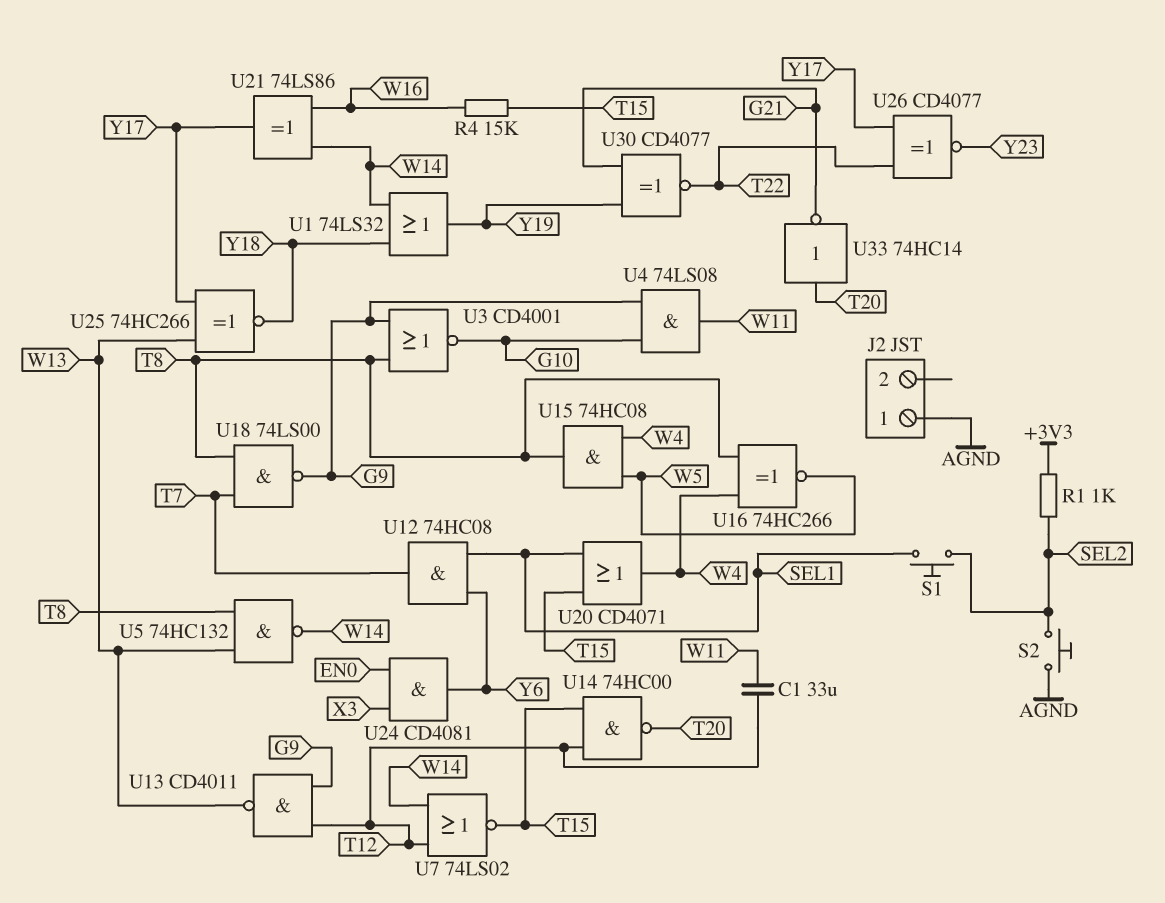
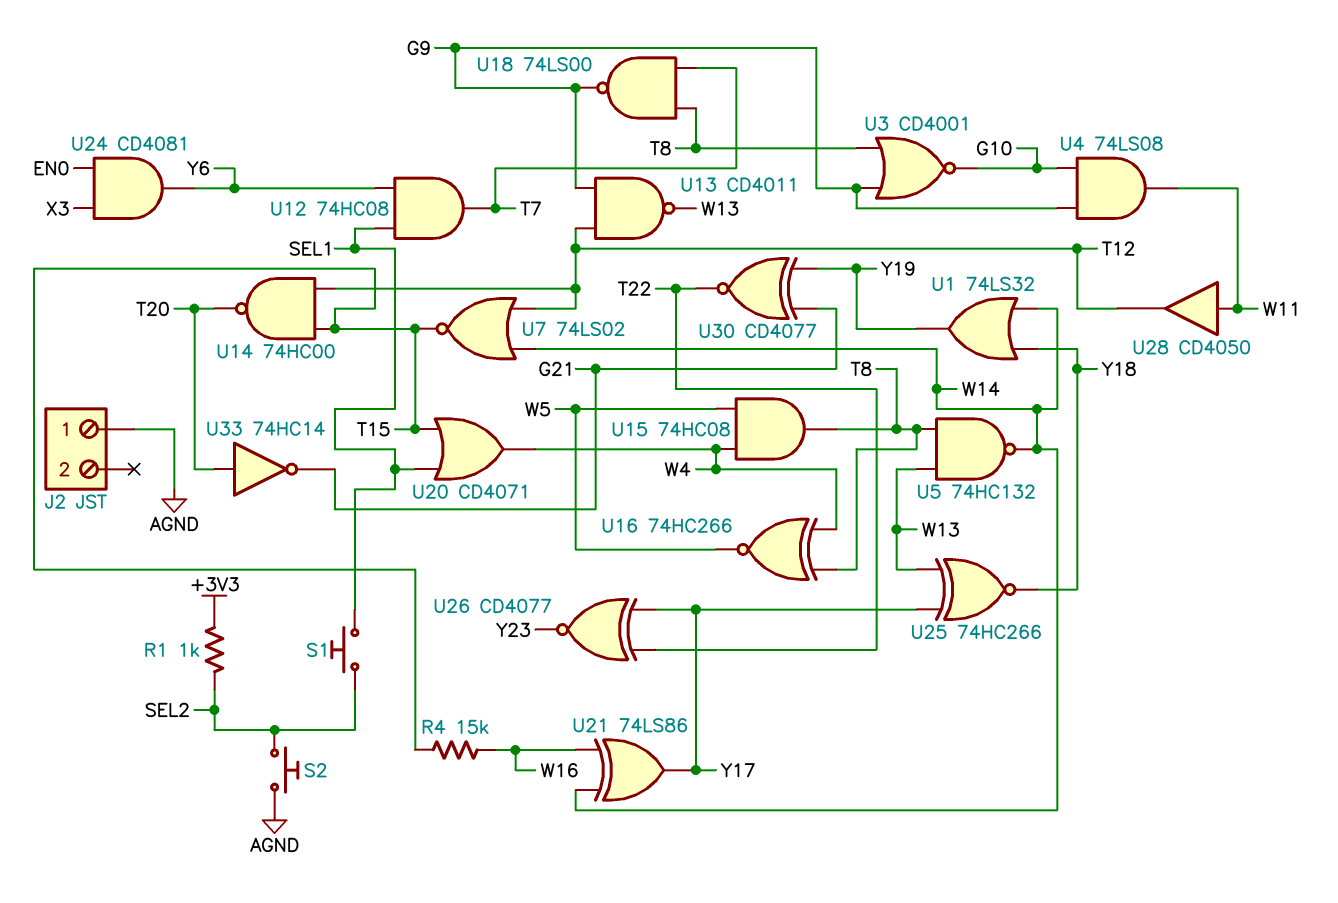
C1: 33uF (T12, W11) -> none
U28: none -> buffer CD4050 (in W11, out T12)

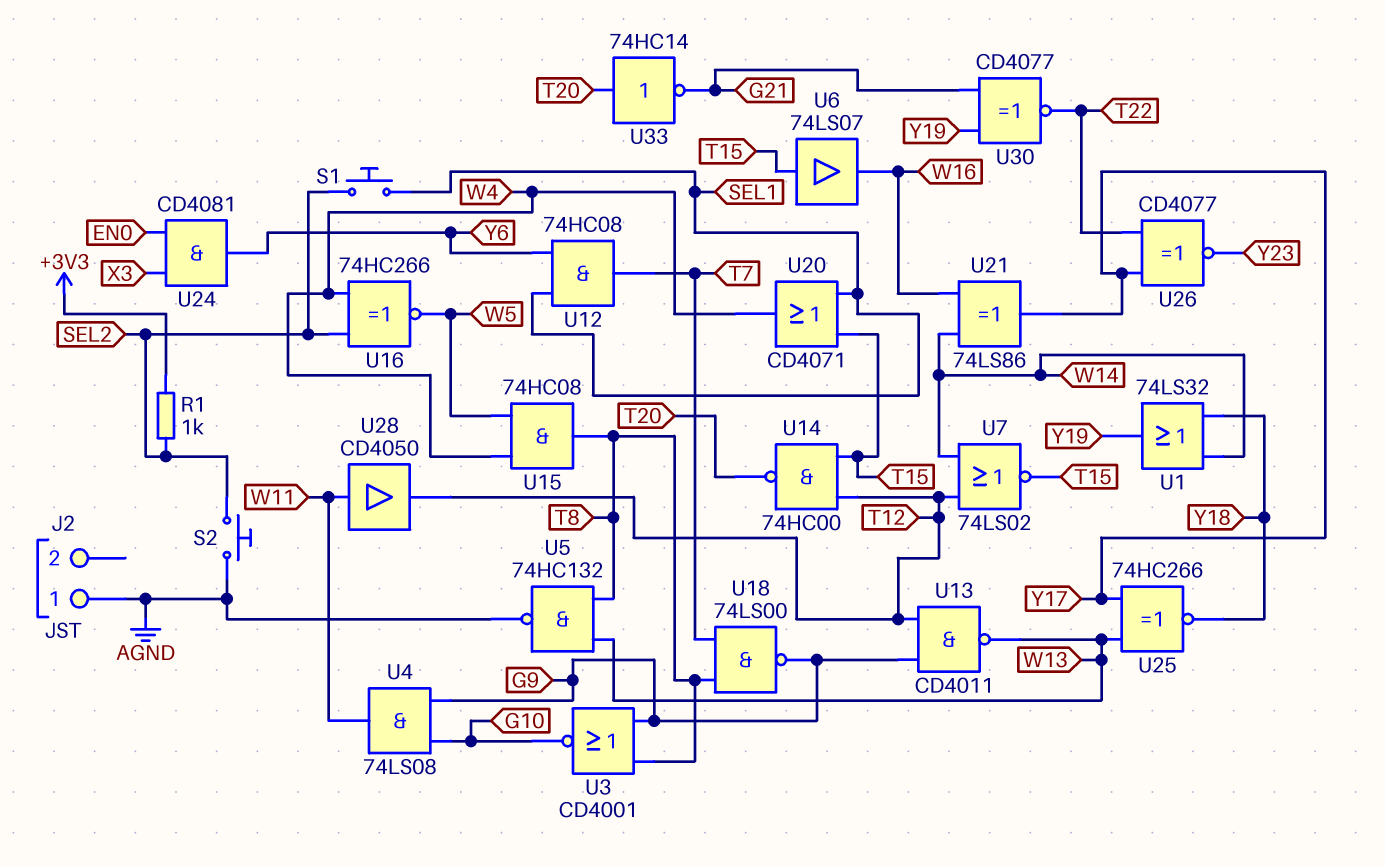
R4: 15k (T15, W16) -> none
U5: NAND 74HC132 (in T8, in W13, out W14) -> NAND 74HC132 (in T8, in W13, out AGND)
U6: none -> buffer 74LS07 (in T15, out W16)
U16: XNOR 74HC266 (in T8, in W4, out W5) -> XNOR 74HC266 (in SEL2, in W4, out W5)

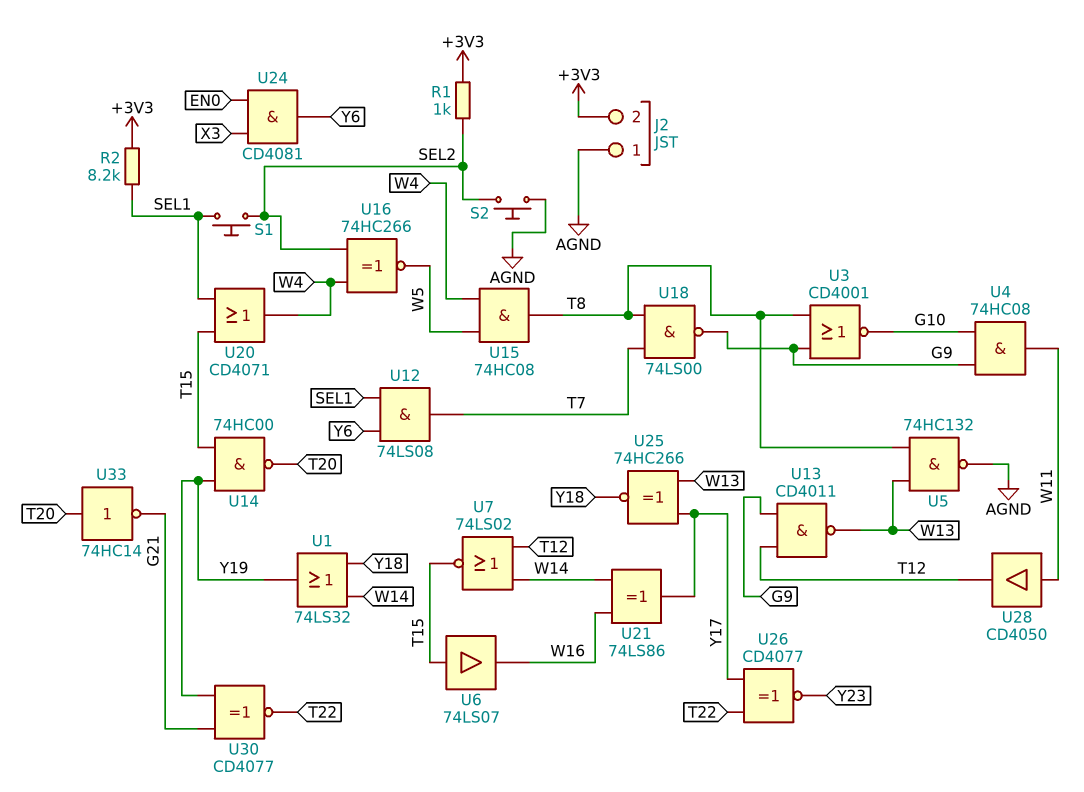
J2 pin 2: none -> +3V3
R2: none -> 8.2k (+3V3, SEL1)
U4: AND 74LS08 (in G9, in G10, out W11) -> AND 74HC08 (in G9, in G10, out W11)
U12: AND 74HC08 (in SEL1, in Y6, out T7) -> AND 74LS08 (in SEL1, in Y6, out T7)
U14: NAND 74HC00 (in T12, in T15, out T20) -> NAND 74HC00 (in T15, in Y19, out T20)

